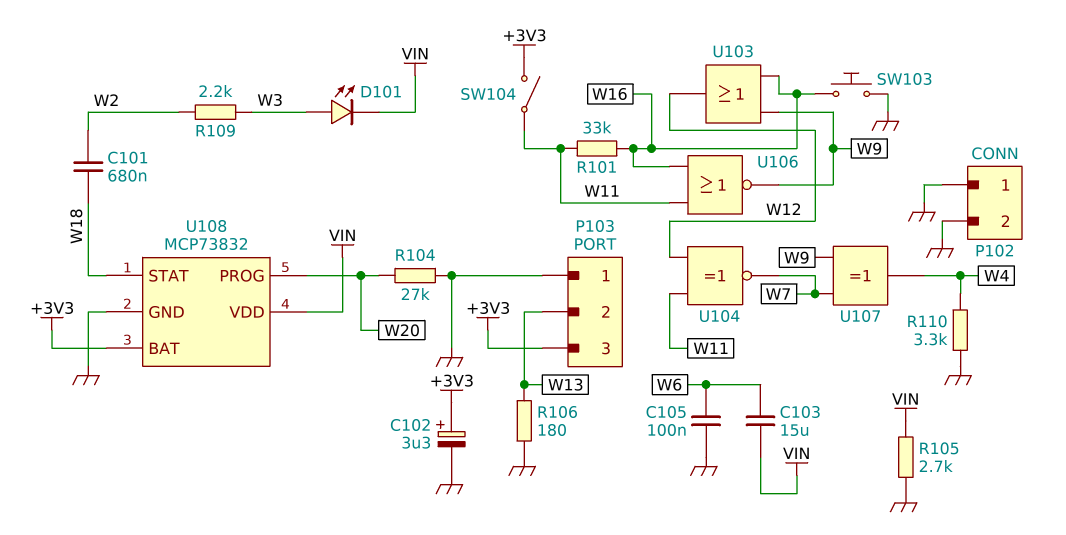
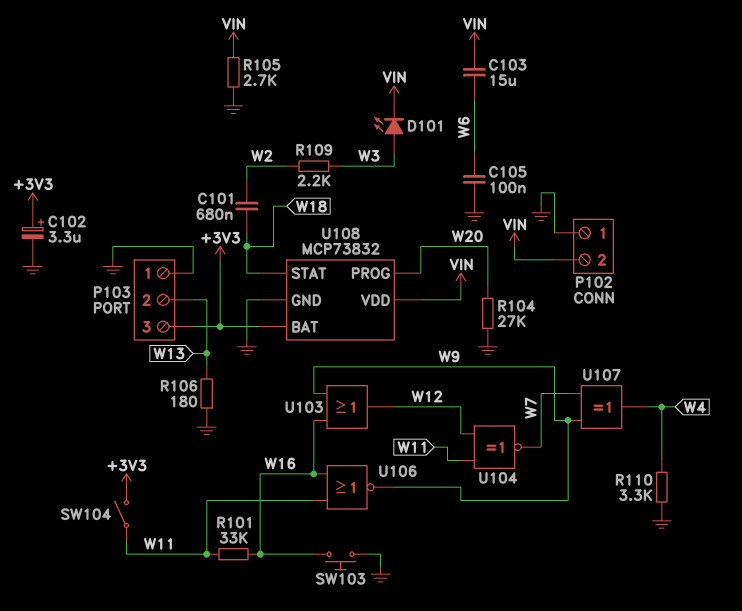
P102 pin 2: GND -> VIN

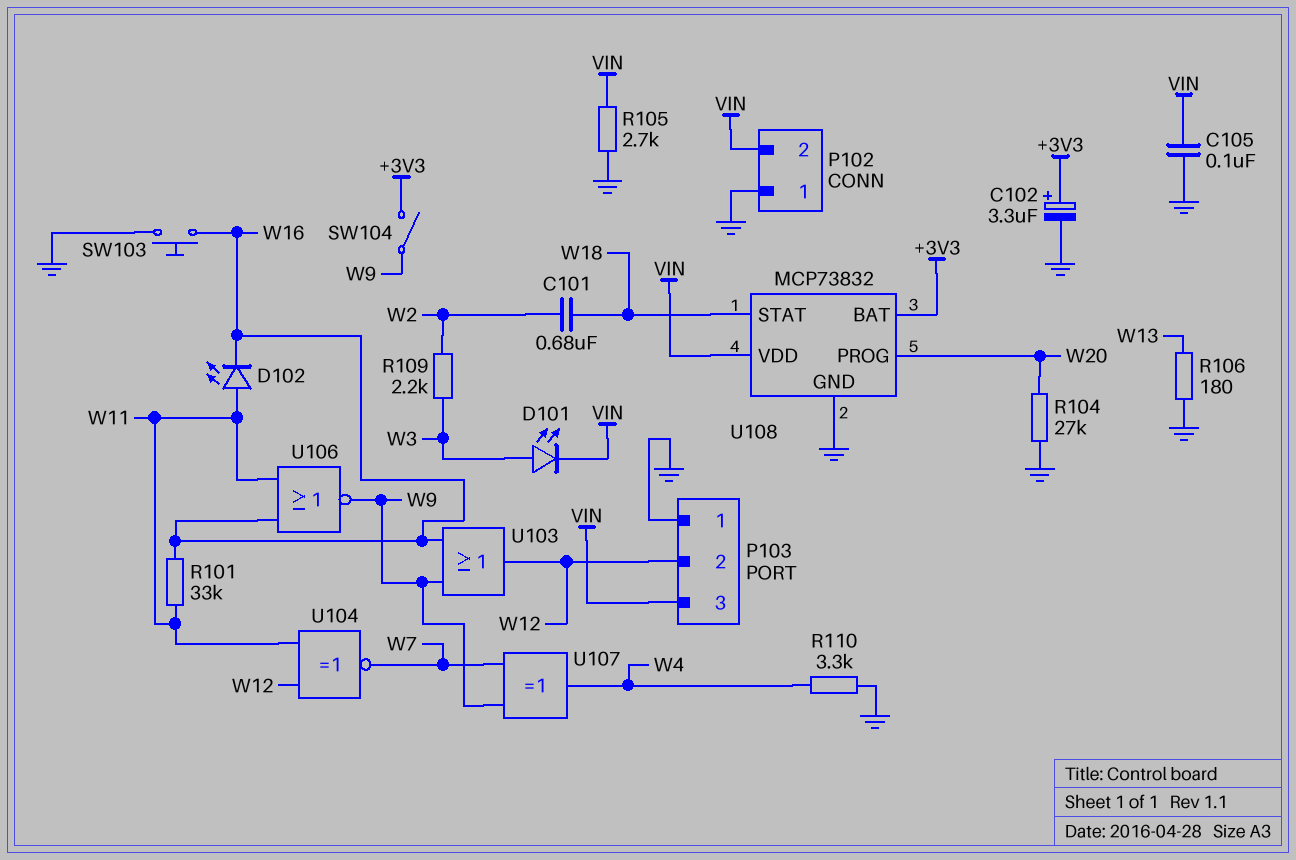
C103: 15uF (VIN, W6) -> none
C105: 100nF (GND, W6) -> 100nF (GND, VIN)
D102: none -> LED (A W11, K W16)
P103 pin 2: W13 -> W12
P103 pin 3: +3V3 -> VIN
SW104: switch (+3V3, W11) -> switch (+3V3, W9)

